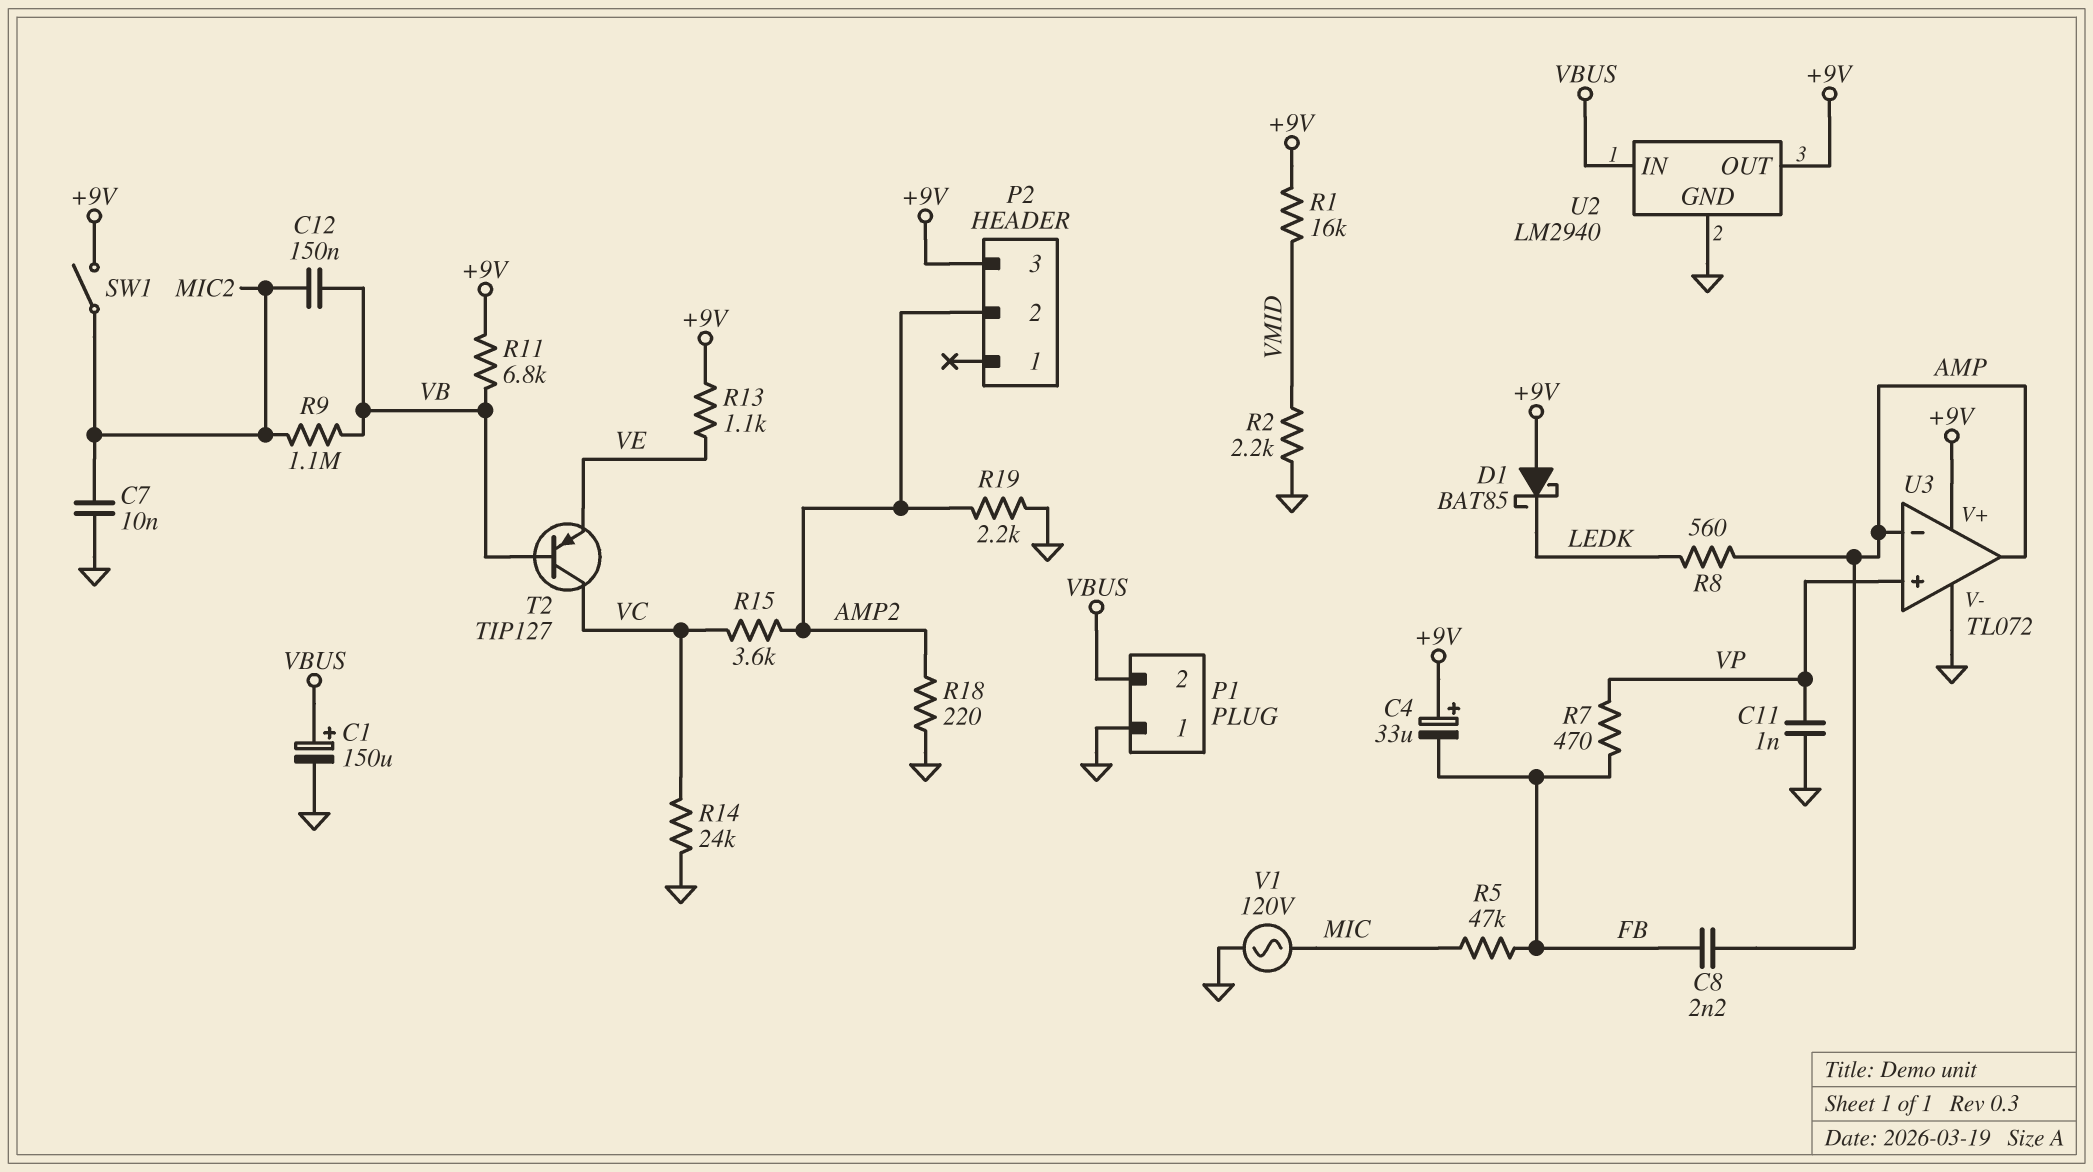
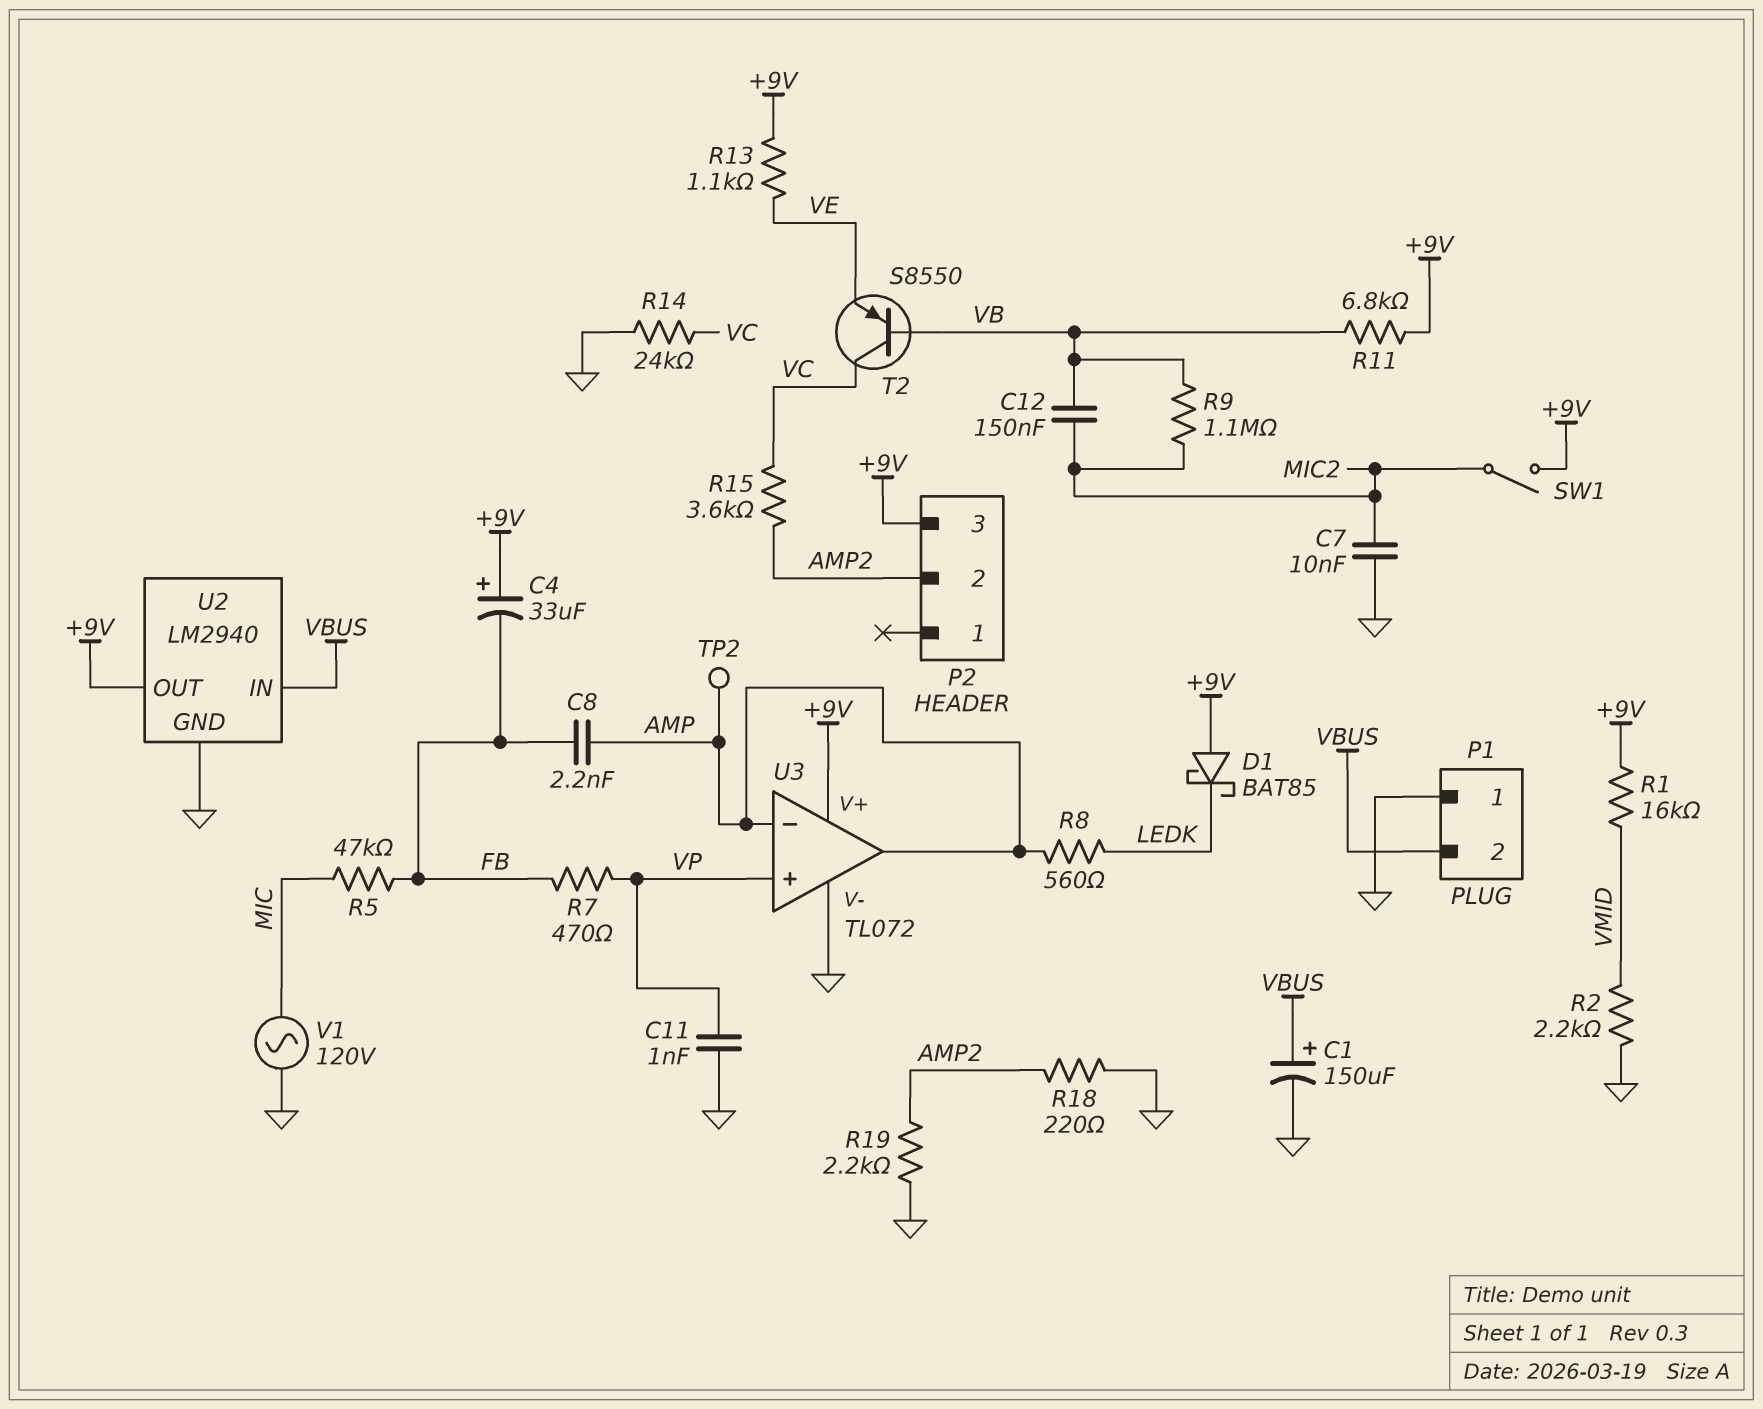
T2: PNP TIP127 (B VB, C VC, E VE) -> PNP S8550 (B VB, C VC, E VE)
TP2: none -> test point (AMP)

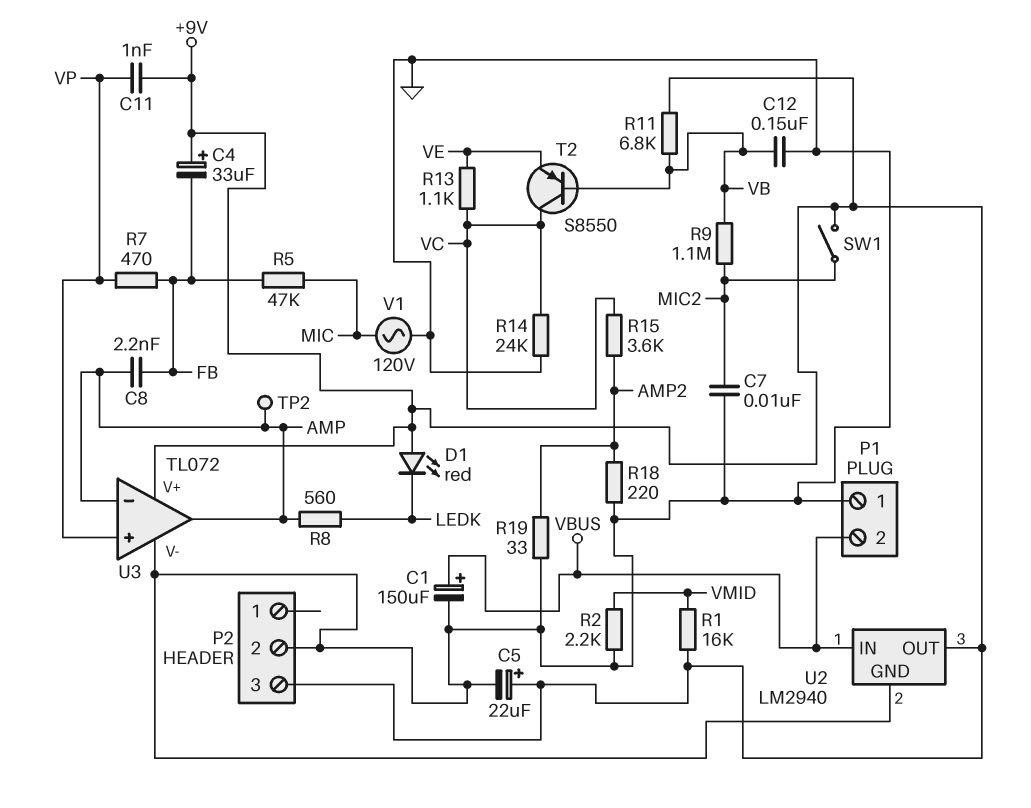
C5: none -> 22uF (plus +9V, minus GND)
C11: 1nF (GND, VP) -> 1nF (+9V, VP)
C12: 150nF (MIC2, VB) -> 150nF (GND, VB)
D1: schottky BAT85 (A +9V, K LEDK) -> LED red (A +9V, K LEDK)
P2 pin 2: AMP2 -> GND
R13: 1.1k (+9V, VE) -> 1.1k (VC, VE)
R19: 2.2k (AMP2, GND) -> 33 (AMP2, GND)

